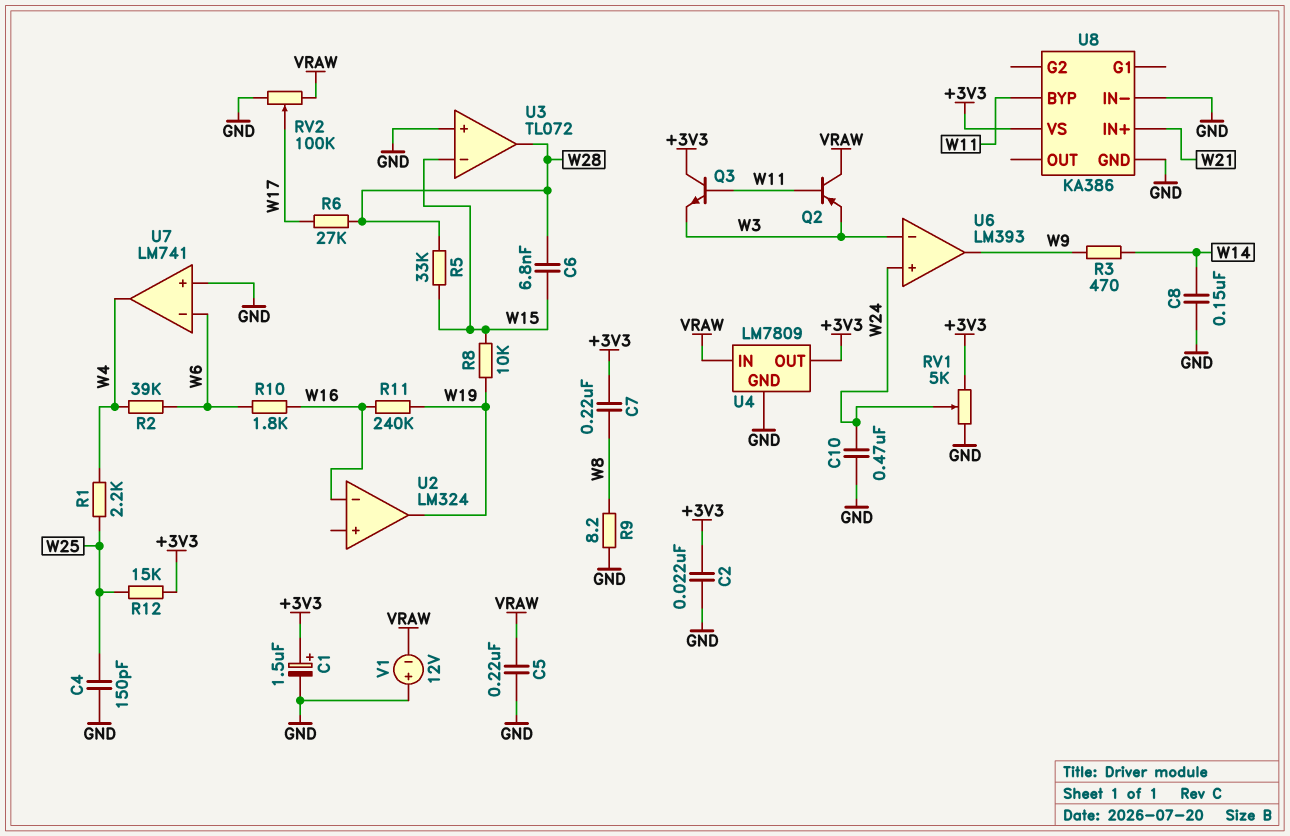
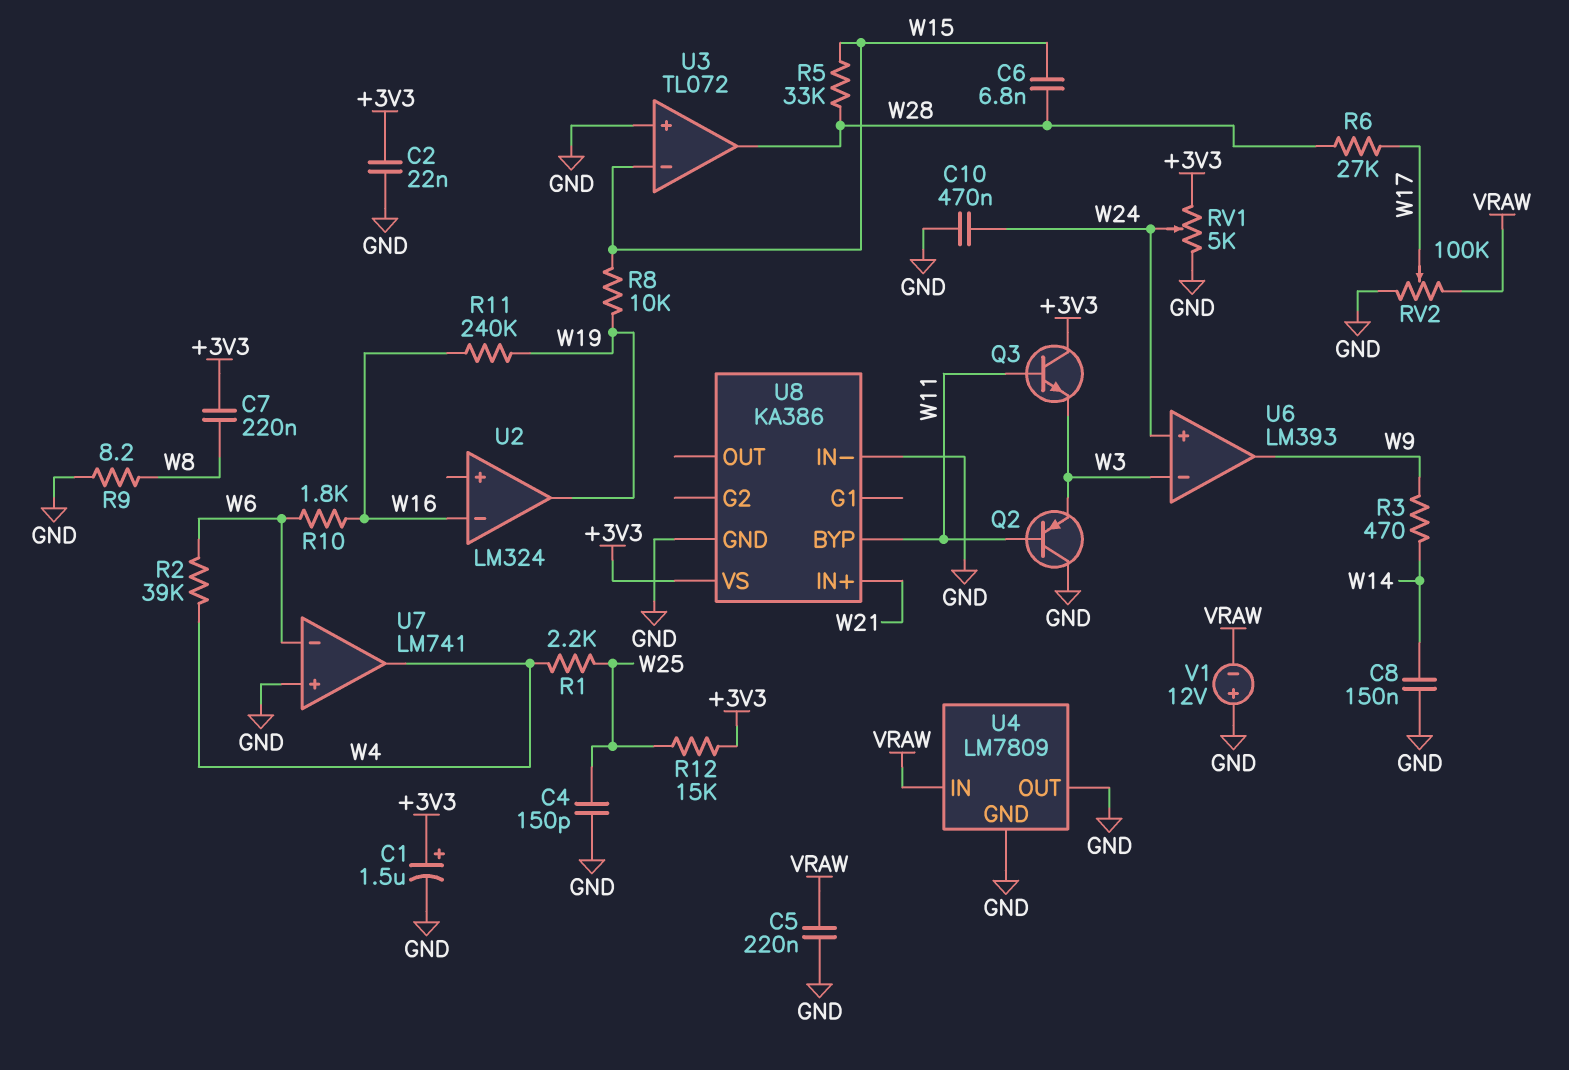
Q2: PNP (B W11, C VRAW, E W3) -> PNP (B W11, C GND, E W3)
U4 pin OUT: +3V3 -> GND

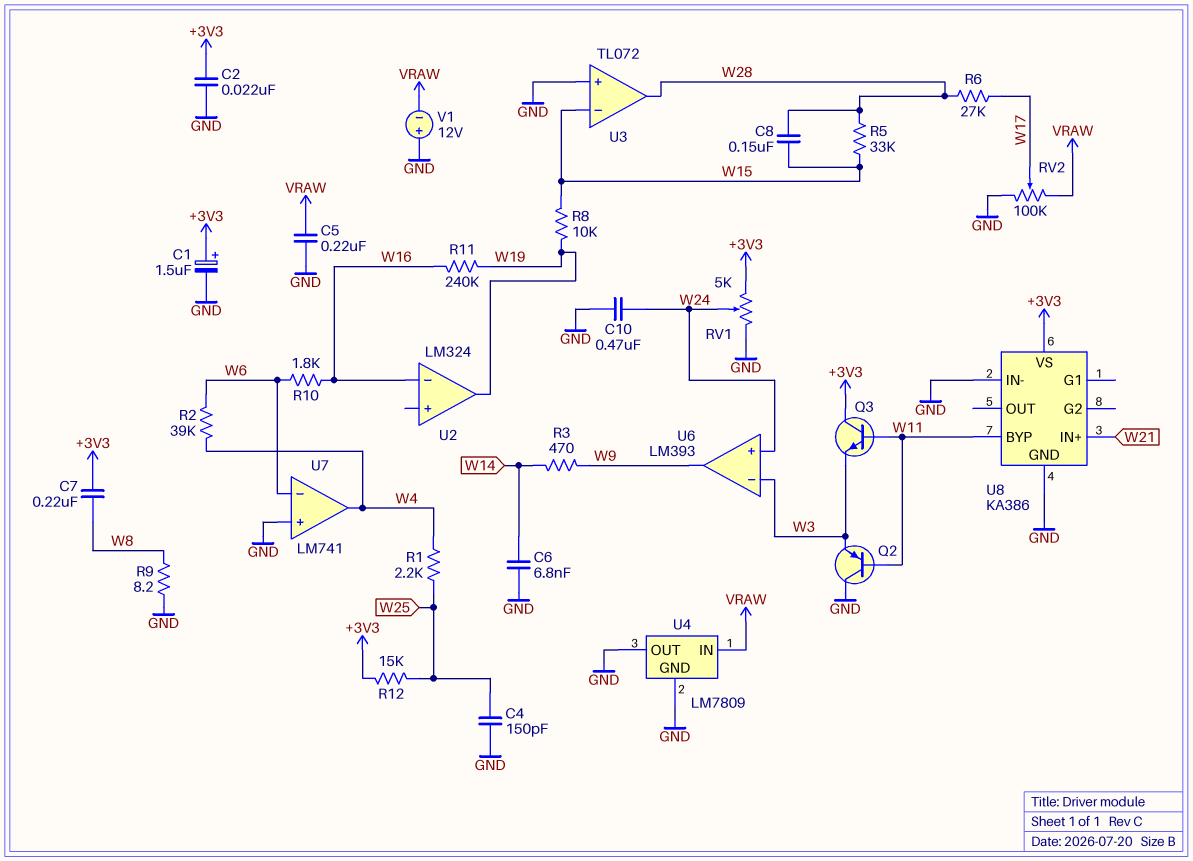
C6: 6.8nF (W15, W28) -> 6.8nF (GND, W14)
C8: 150nF (GND, W14) -> 150nF (W15, W28)

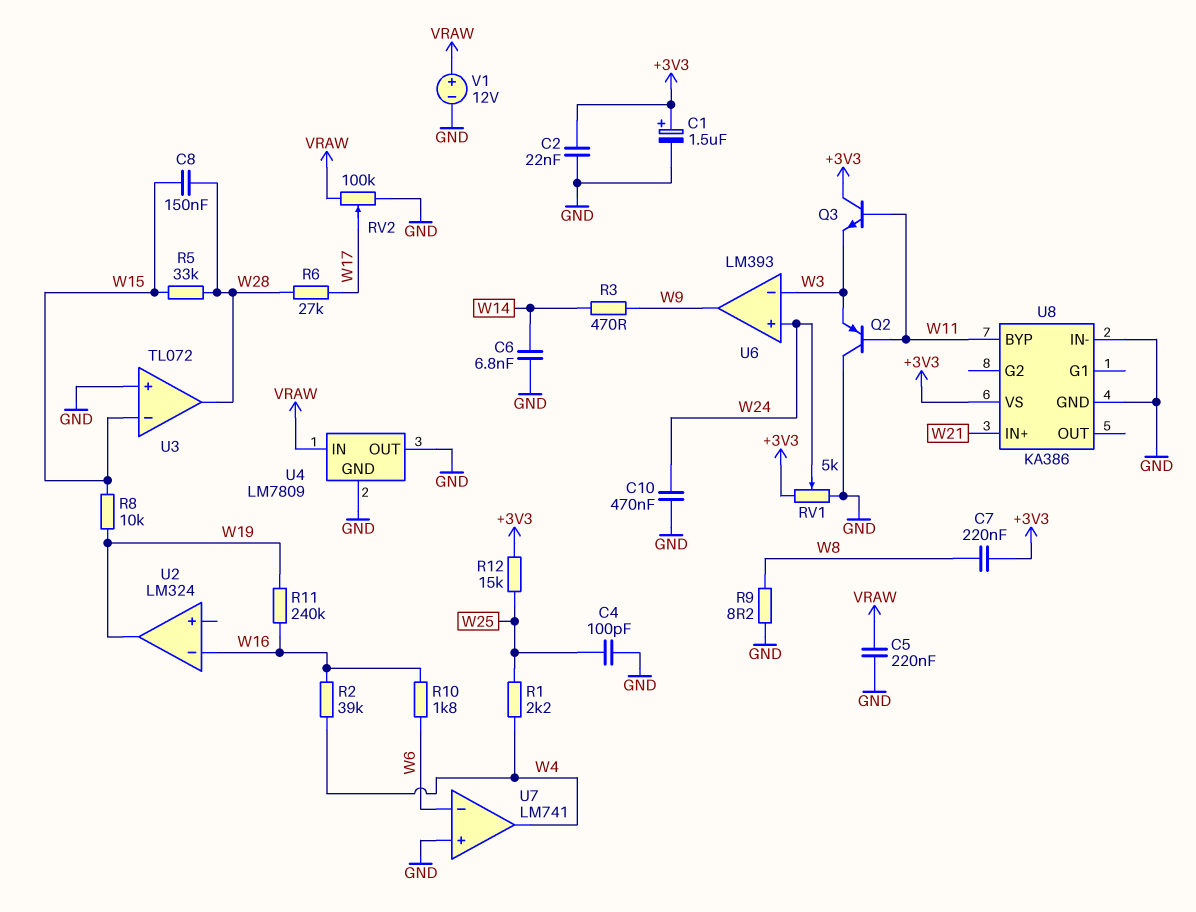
C4: 150pF (GND, W25) -> 100pF (GND, W25)
R2: 39k (W4, W6) -> 39k (W4, W16)
V1: 12V (plus GND, minus VRAW) -> 12V (plus VRAW, minus GND)

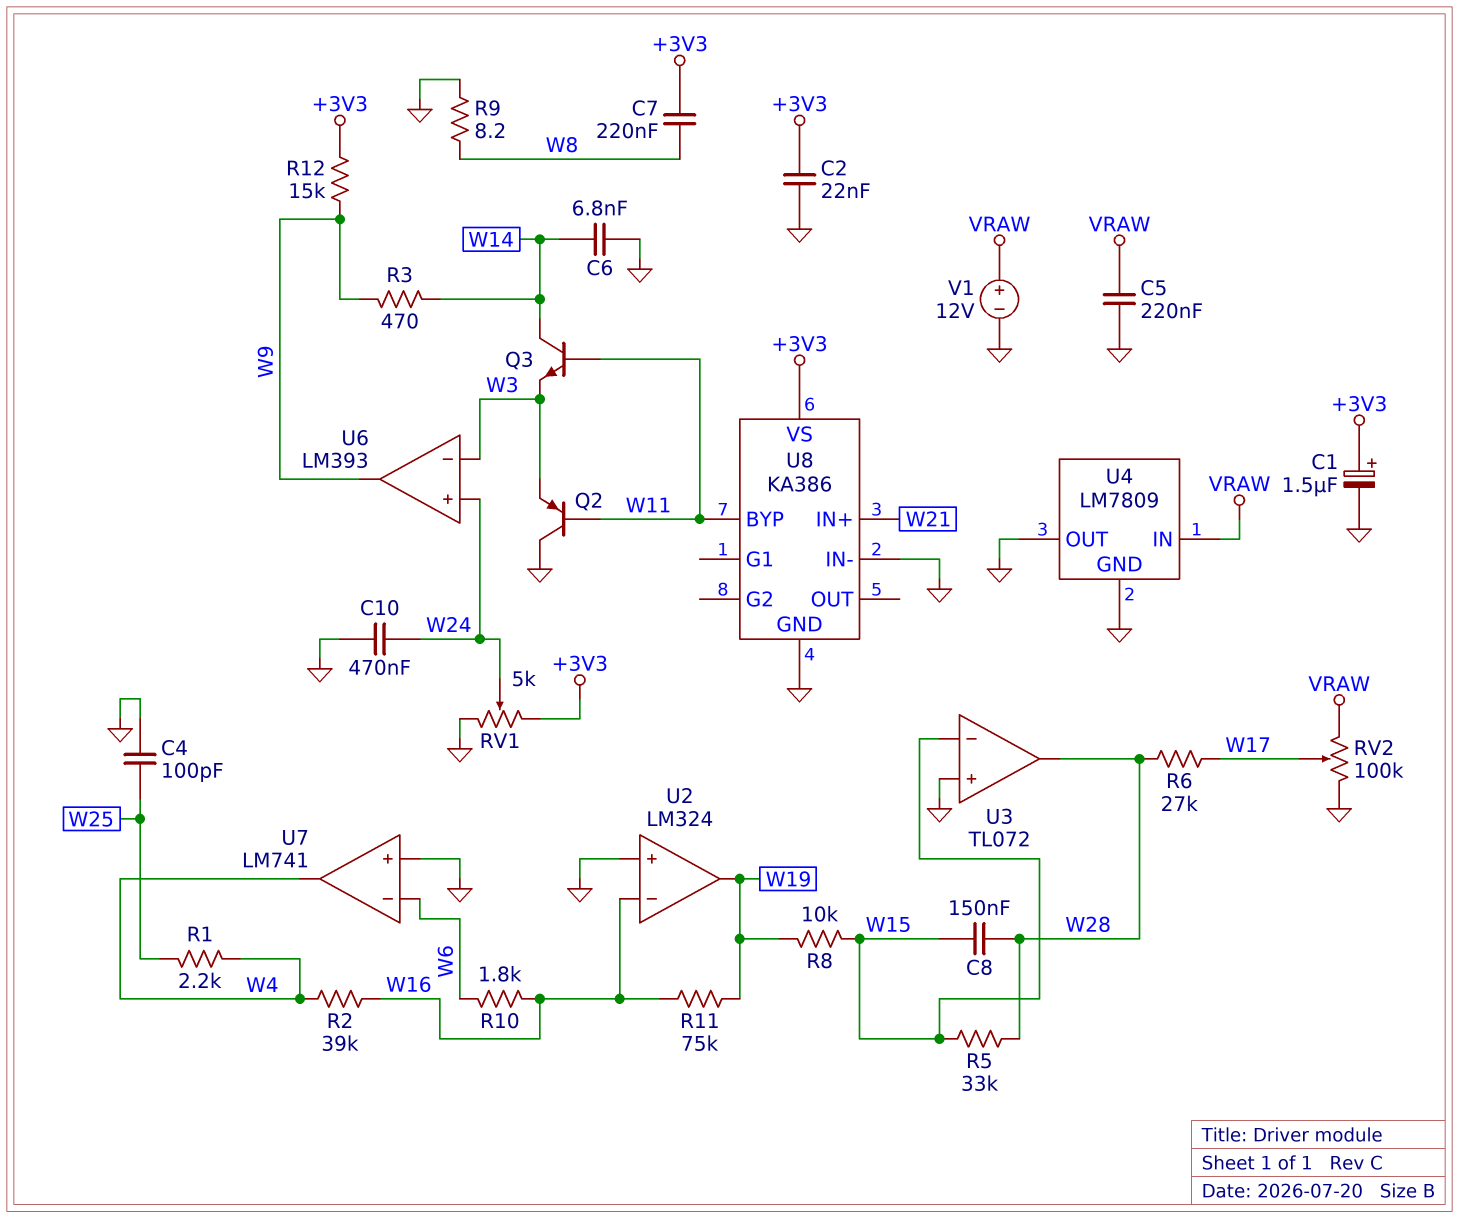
Q3: NPN (B W11, C +3V3, E W3) -> NPN (B W11, C W14, E W3)
R11: 240k (W16, W19) -> 75k (W16, W19)
R12: 15k (+3V3, W25) -> 15k (+3V3, W9)
U2 pin in+: none -> GND

